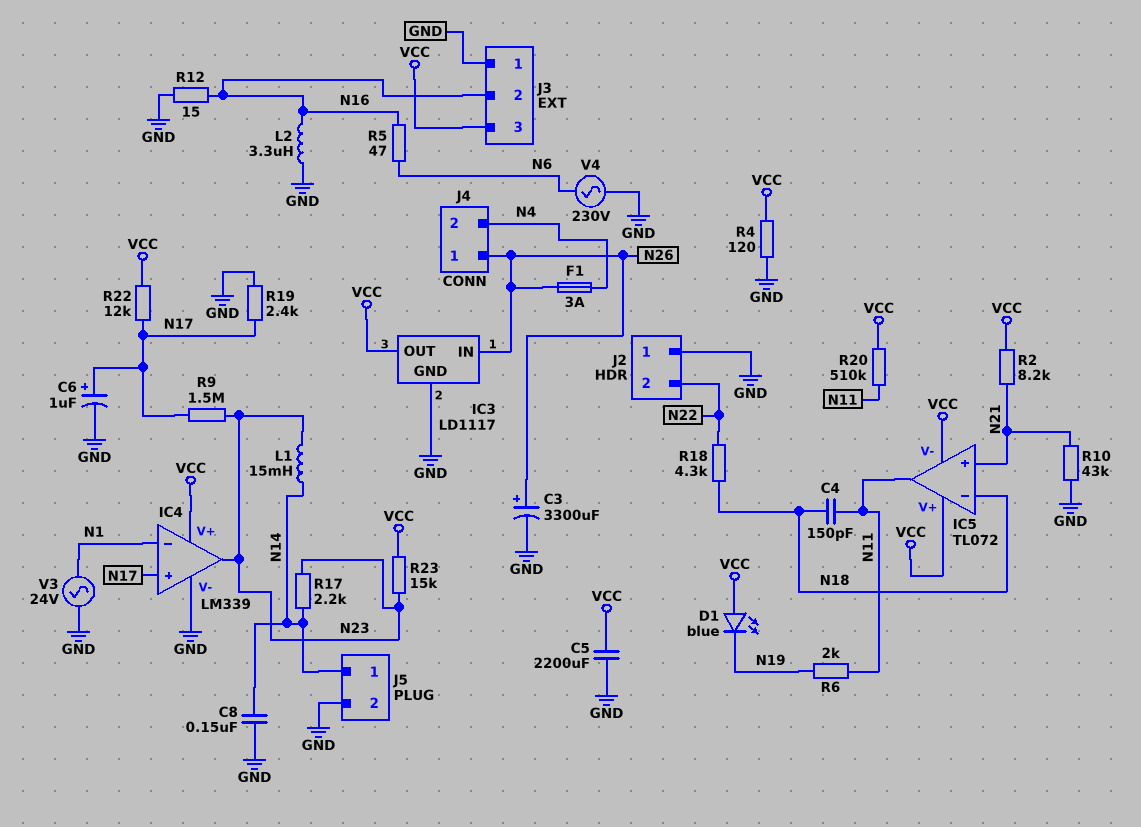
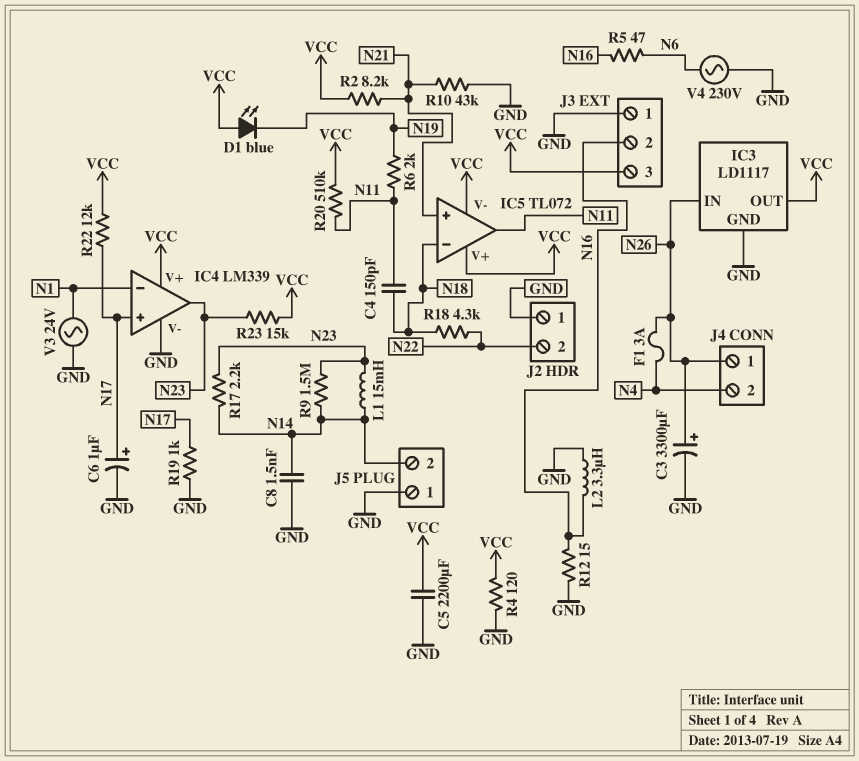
C8: 150nF (GND, N14) -> 1.5nF (GND, N14)
J5 pin 1: N14 -> GND
J5 pin 2: GND -> N14
R9: 1.5M (N17, N23) -> 1.5M (N14, N23)
R19: 2.4k (GND, N17) -> 1k (GND, N17)

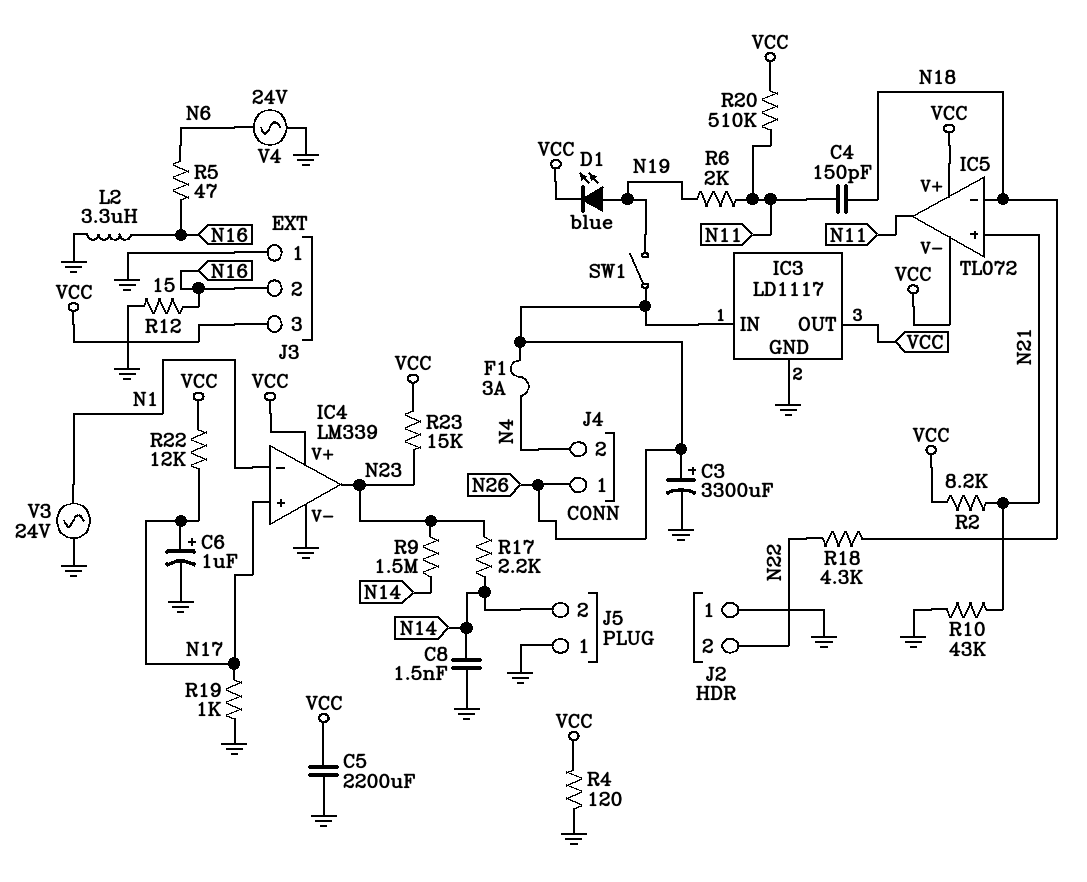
D1: LED blue (A VCC, K N19) -> LED blue (A N19, K VCC)
L1: 15mH (N14, N23) -> none
SW1: none -> switch (N19, N26)
V4: AC 230V (GND, N6) -> AC 24V (GND, N6)

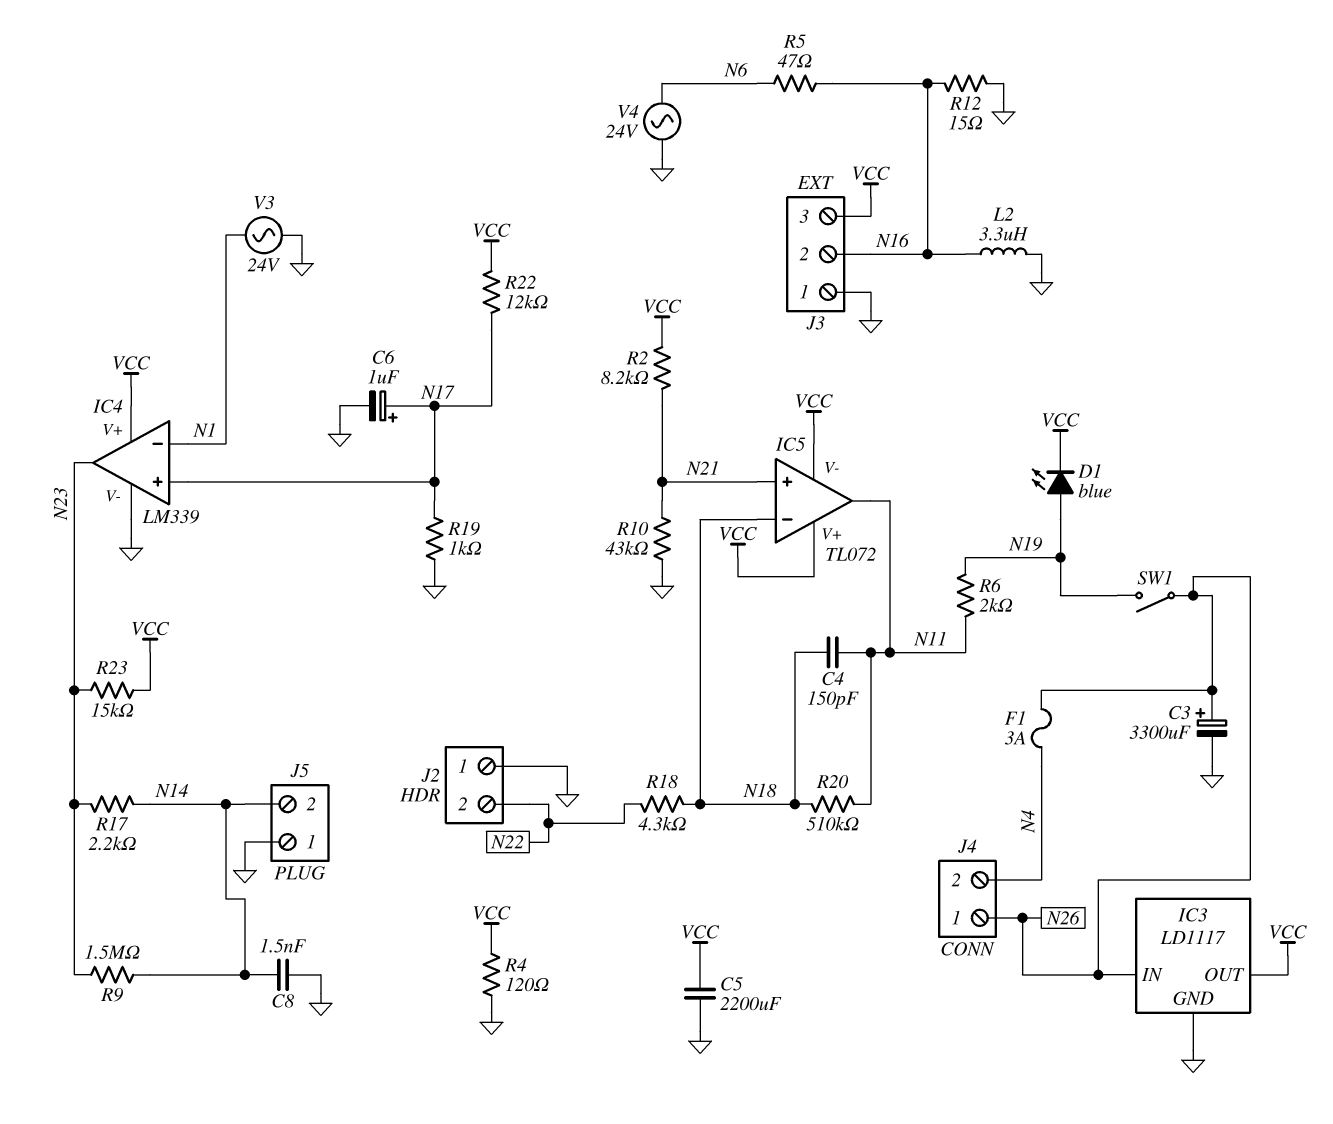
R20: 510k (N11, VCC) -> 510k (N11, N18)

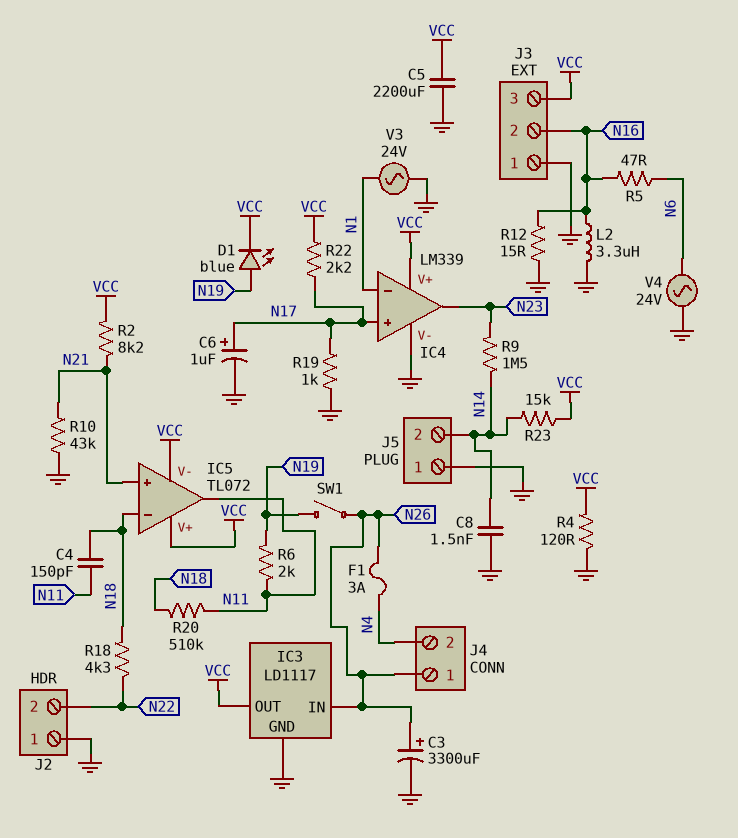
R17: 2.2k (N14, N23) -> none
R22: 12k (N17, VCC) -> 2.2k (N17, VCC)
R23: 15k (N23, VCC) -> 15k (N14, VCC)

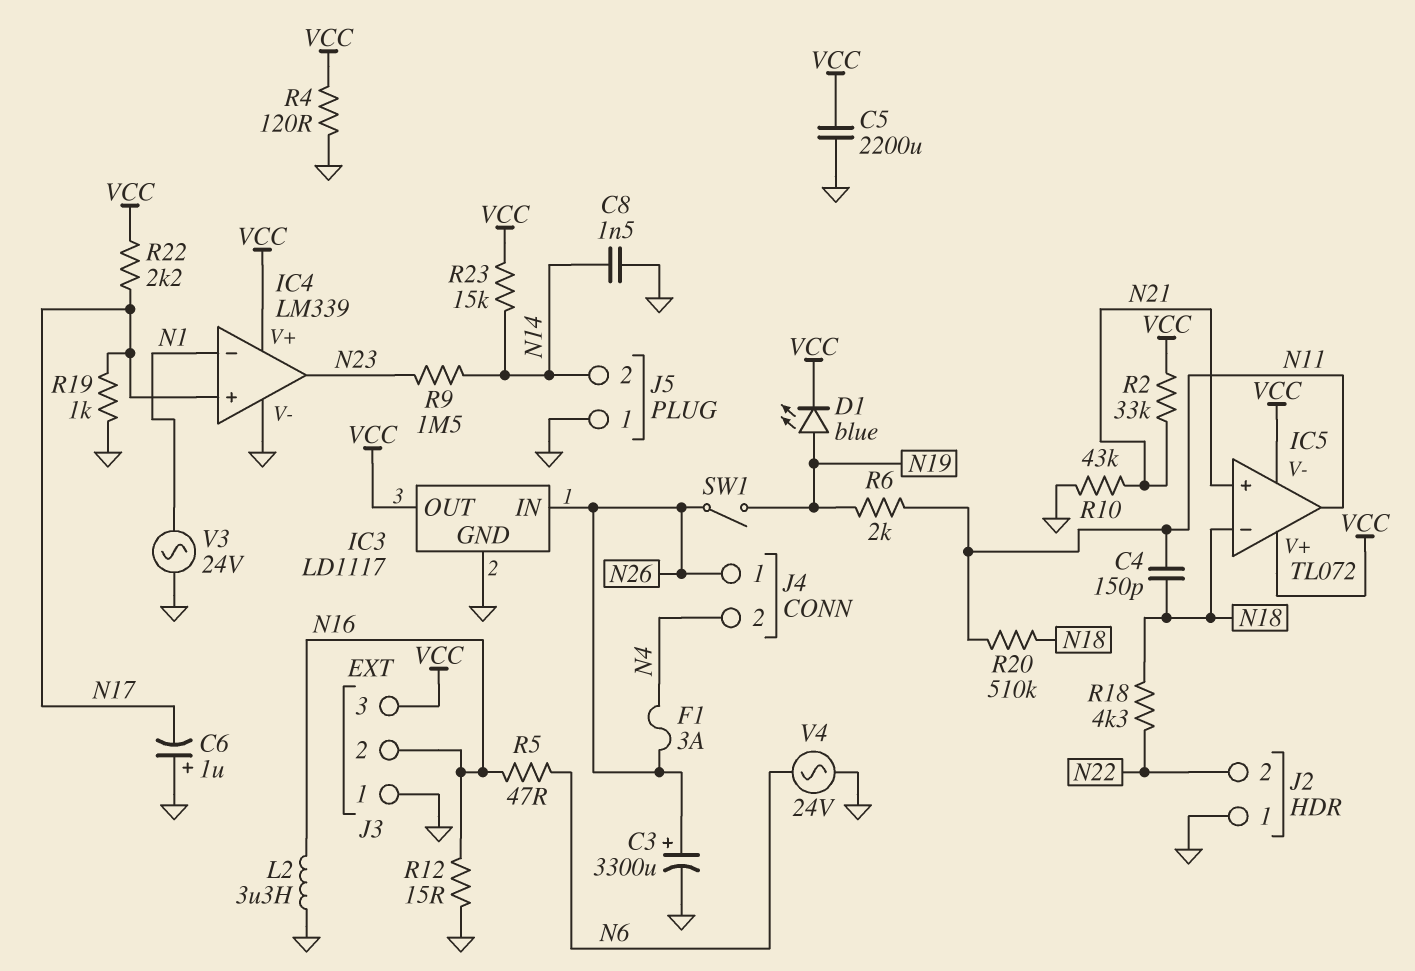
C6: 1uF (plus N17, minus GND) -> 1uF (plus GND, minus N17)
R2: 8.2k (N21, VCC) -> 33k (N21, VCC)

